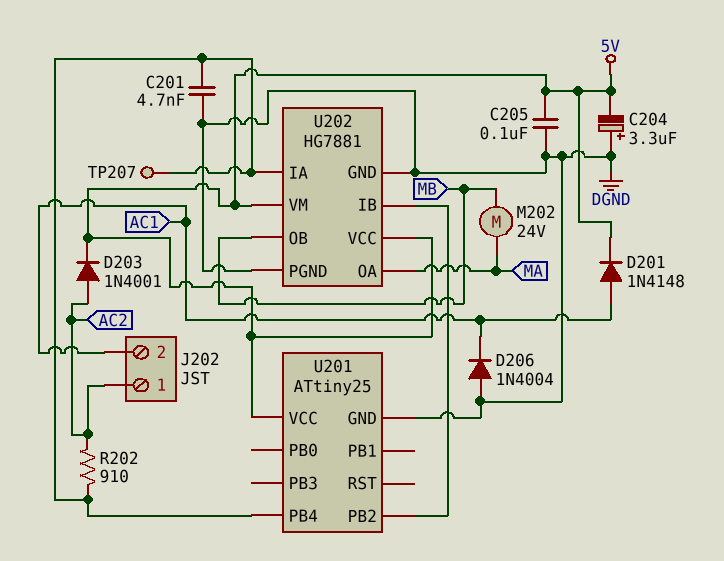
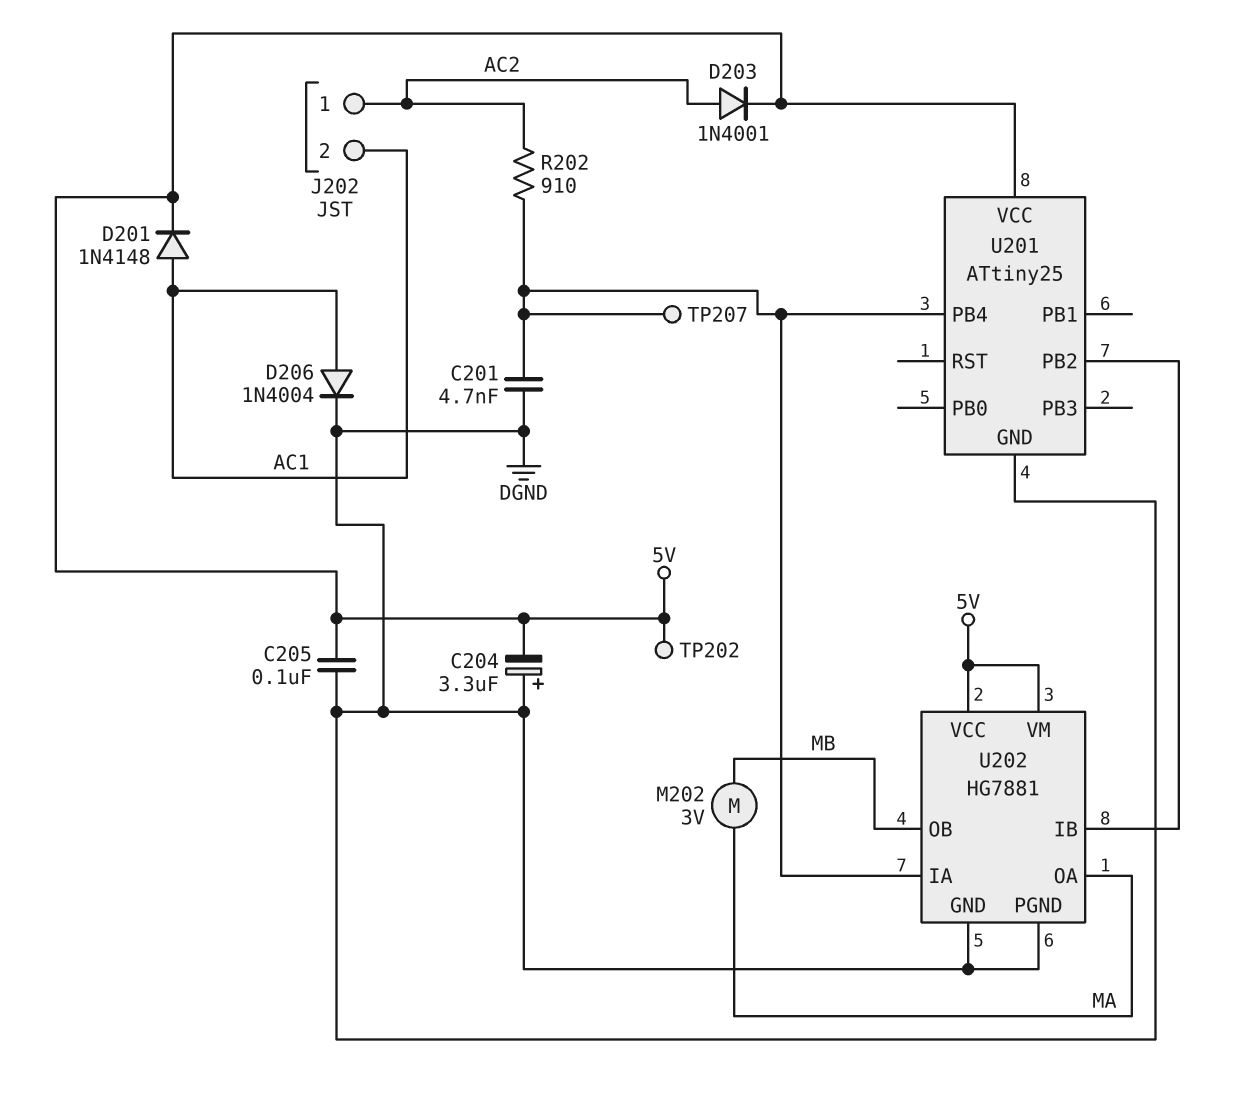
D206: diode 1N4004 (A DGND, K AC1) -> diode 1N4004 (A AC1, K DGND)
M202: motor 24V (MA, MB) -> motor 3V (MA, MB)
TP202: none -> test point (5V)

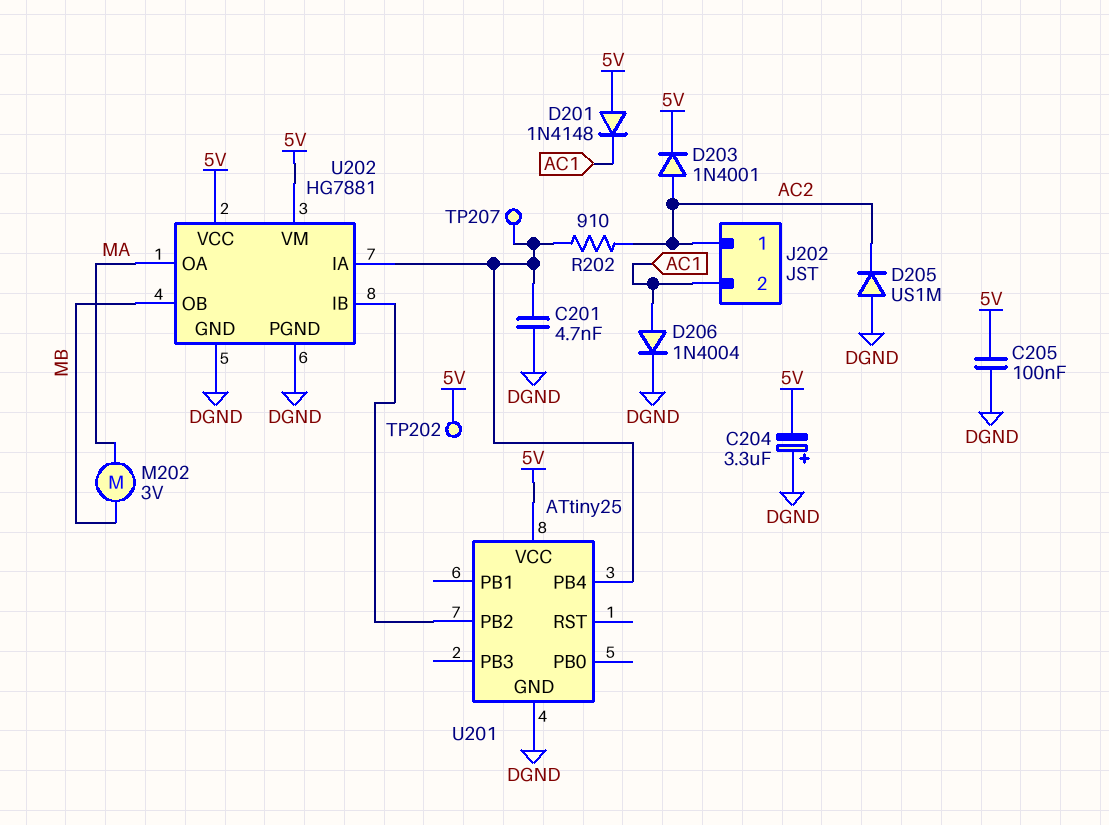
D201: diode 1N4148 (A AC1, K 5V) -> diode 1N4148 (A 5V, K AC1)
D205: none -> diode US1M (A DGND, K AC2)

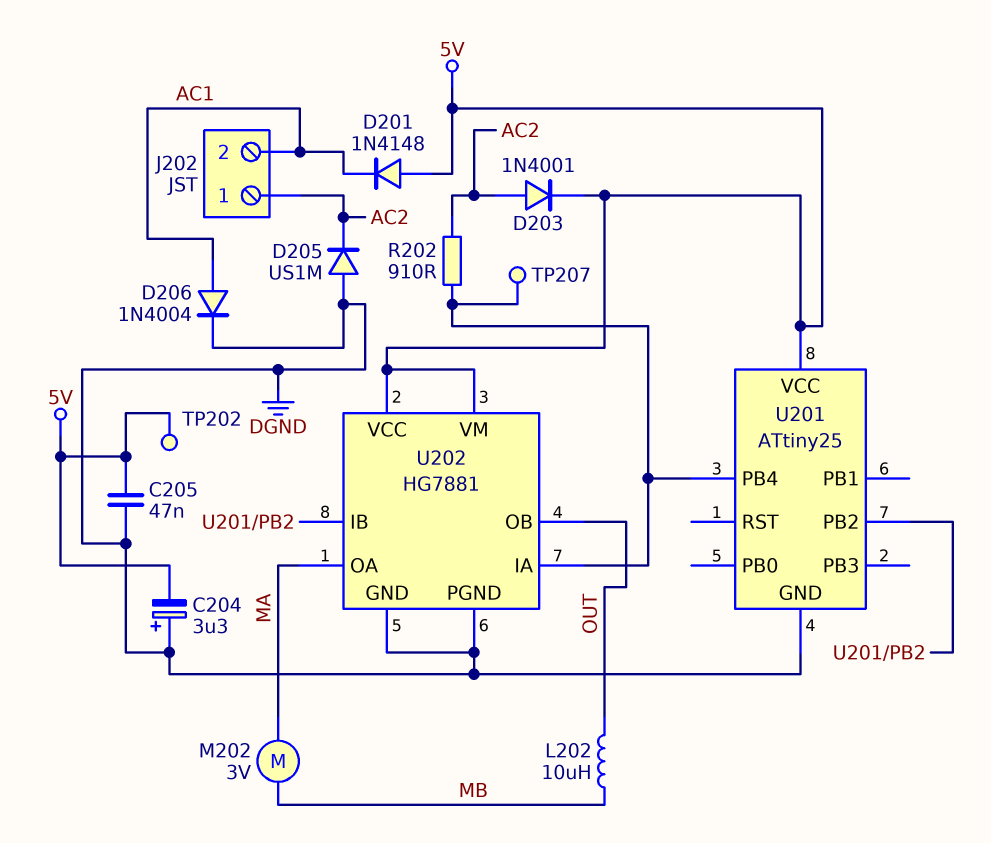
C201: 4.7nF (DGND, U201/PB4) -> none
C205: 100nF (5V, DGND) -> 47nF (5V, DGND)
L202: none -> 10uH (MB, OUT)
U202 pin OB: MB -> OUT

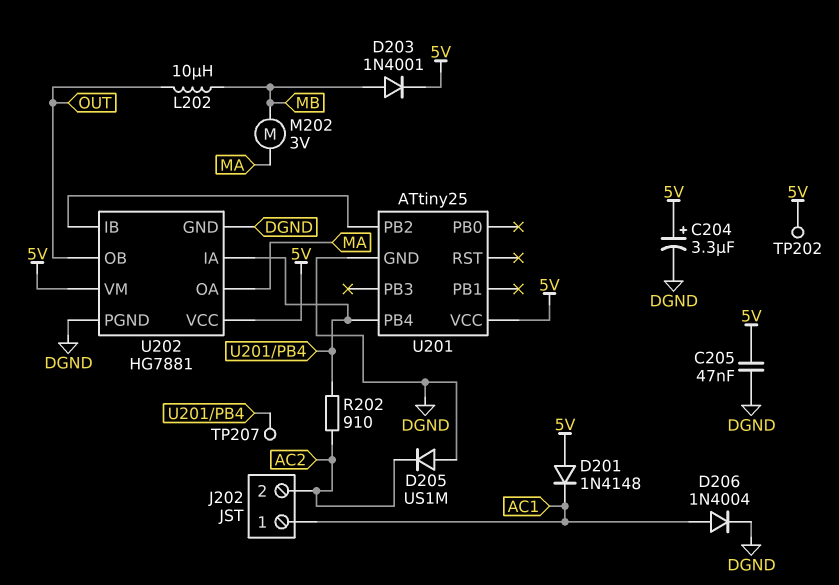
C204: 3.3uF (plus DGND, minus 5V) -> 3.3uF (plus 5V, minus DGND)
D203: diode 1N4001 (A AC2, K 5V) -> diode 1N4001 (A MB, K 5V)
J202 pin 1: AC2 -> AC1
J202 pin 2: AC1 -> AC2

